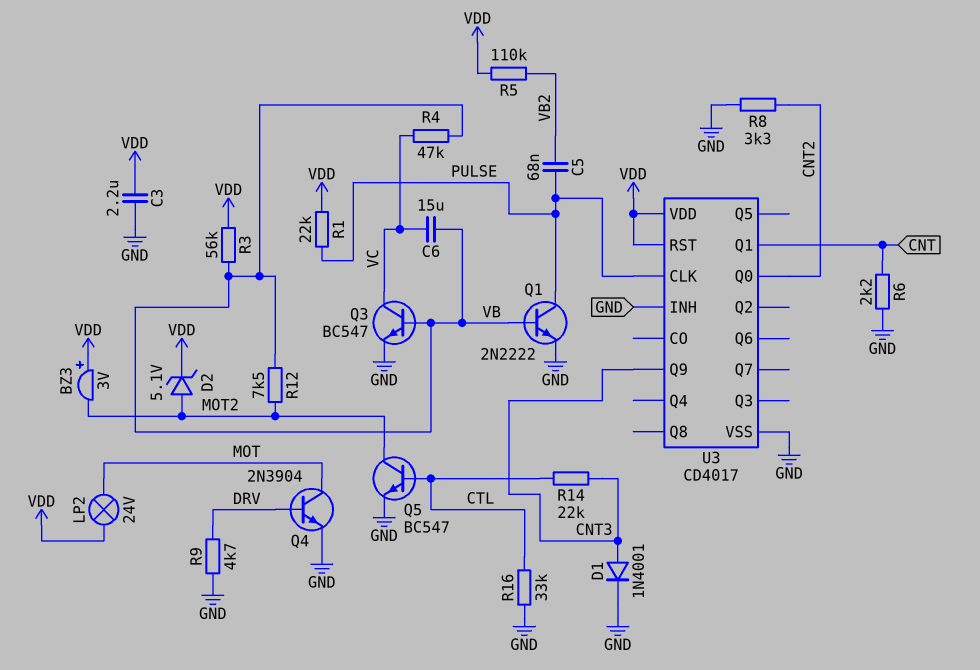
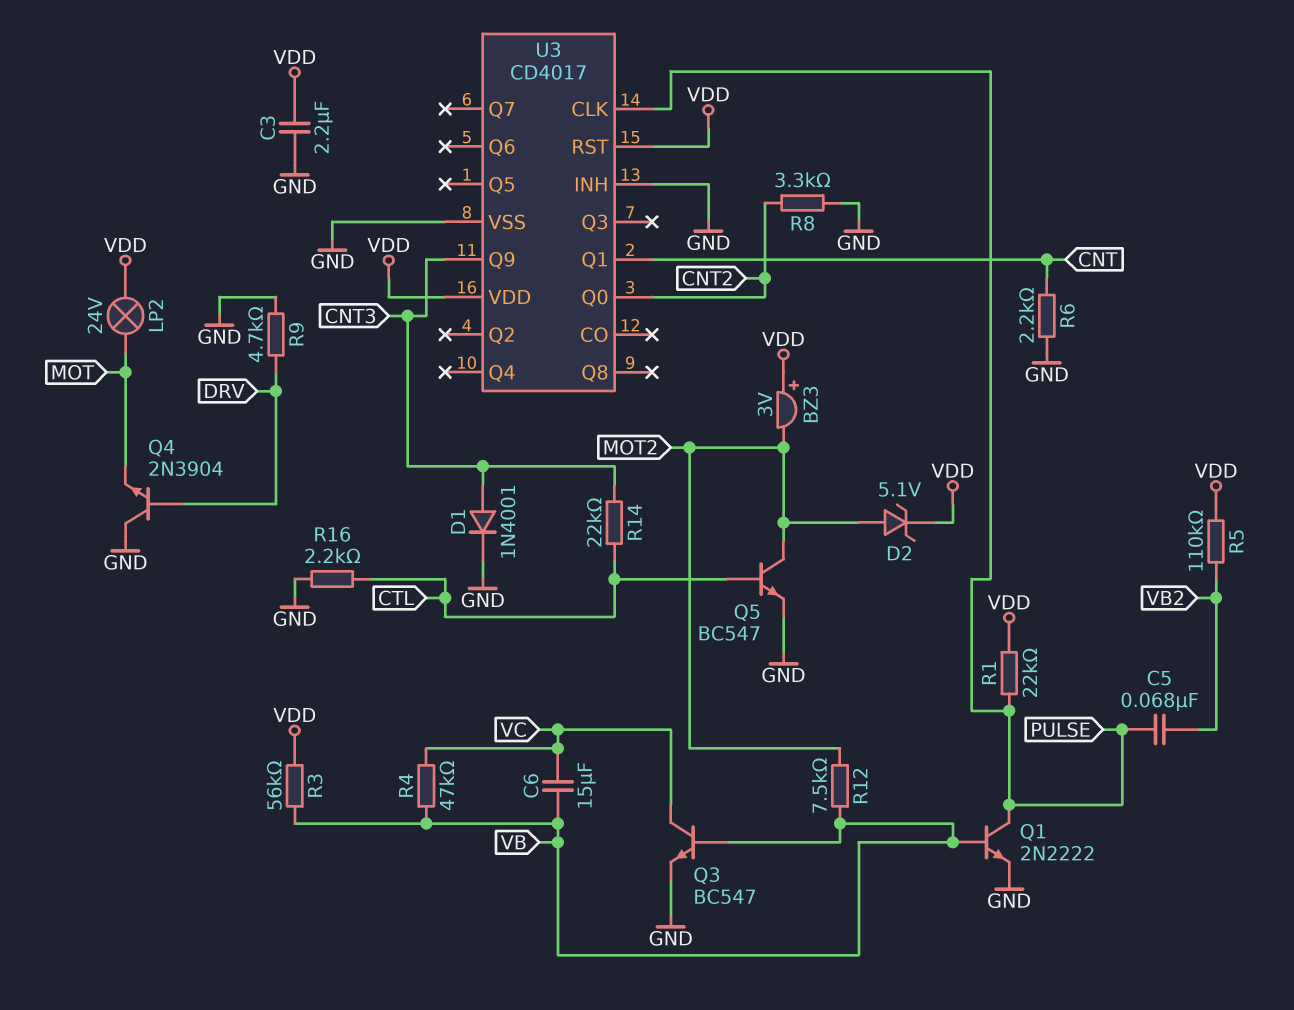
Q4: NPN 2N3904 (B DRV, C MOT, E GND) -> NPN 2N3904 (B DRV, C GND, E MOT)
R16: 33k (CTL, GND) -> 2.2k (CTL, GND)

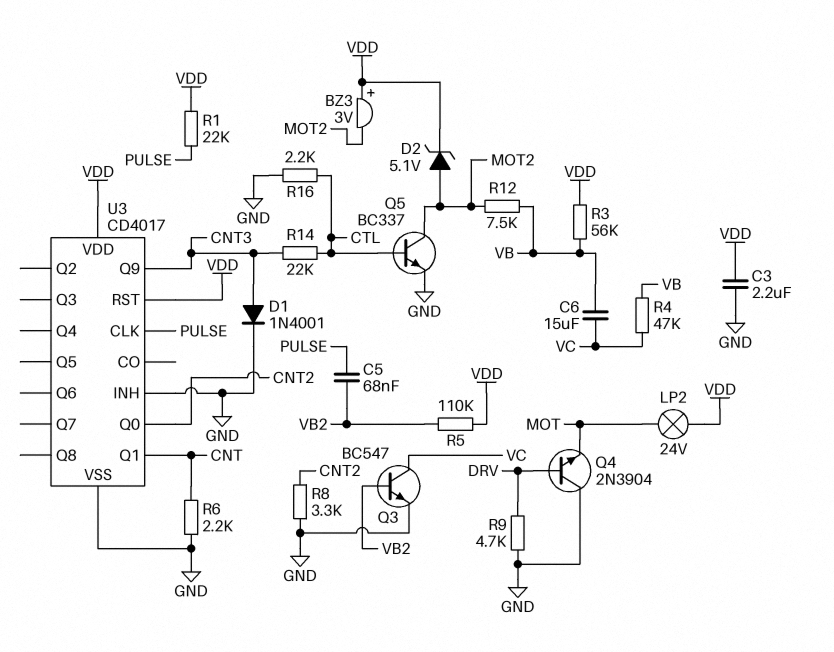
Q1: NPN 2N2222 (B VB, C PULSE, E GND) -> none
Q3: NPN BC547 (B VB, C VC, E GND) -> NPN BC547 (B VB2, C VC, E GND)
Q5: NPN BC547 (B CTL, C MOT2, E GND) -> NPN BC337 (B CTL, C MOT2, E GND)

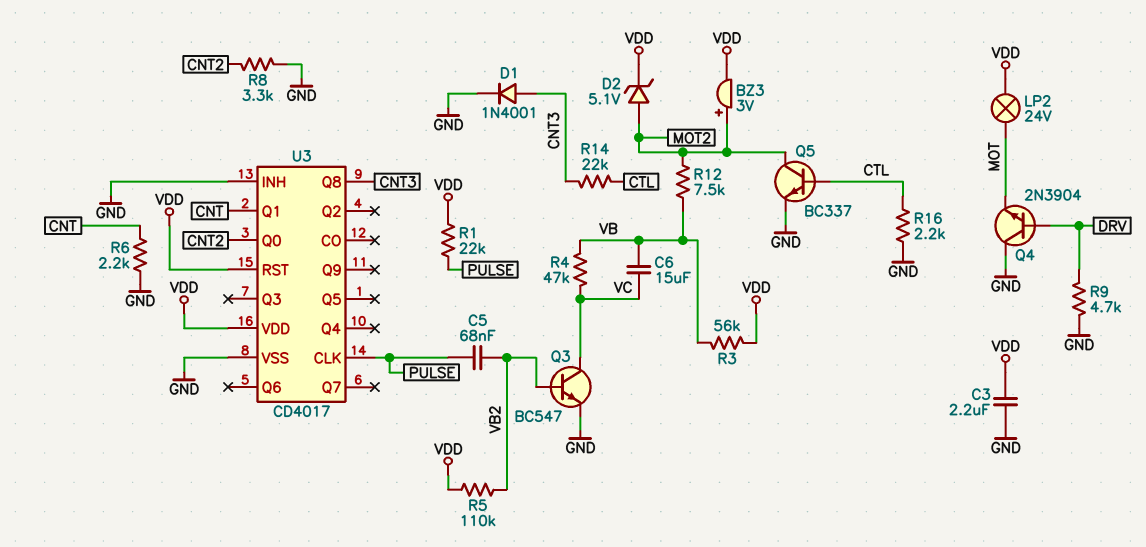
BZ3: buzzer 3V (plus VDD, minus MOT2) -> buzzer 3V (plus MOT2, minus VDD)
U3 pin Q8: none -> CNT3
U3 pin Q9: CNT3 -> none

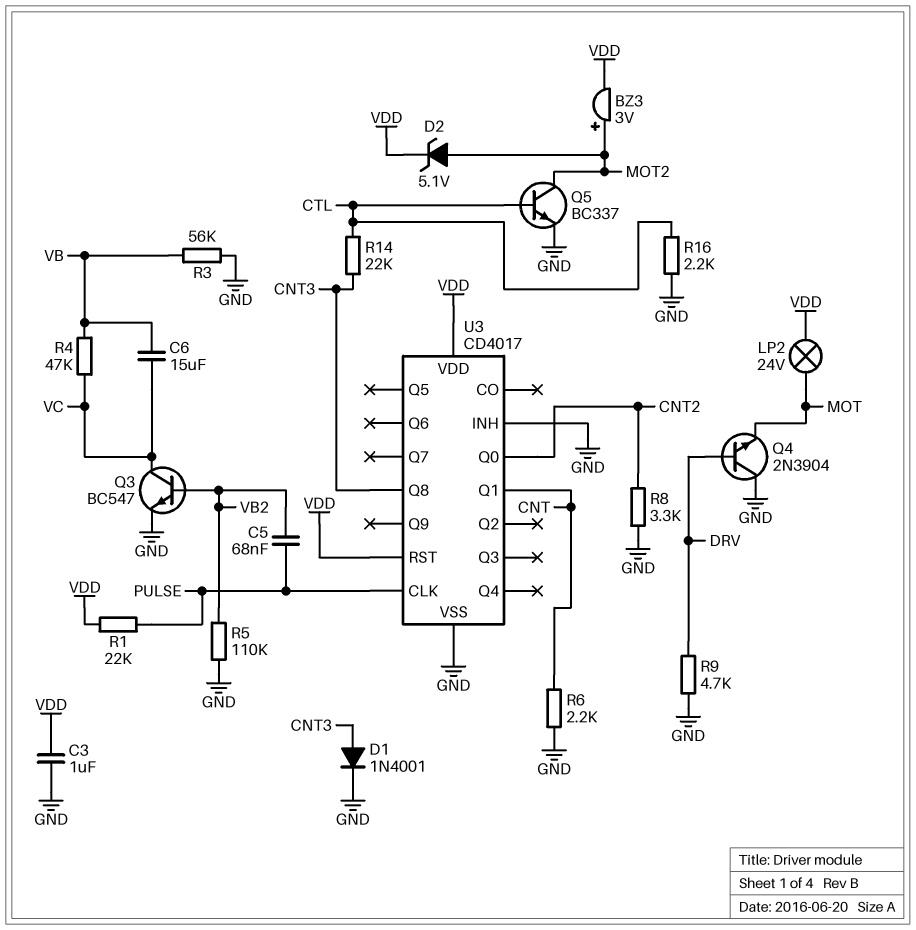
C3: 2.2uF (GND, VDD) -> 1uF (GND, VDD)
R3: 56k (VB, VDD) -> 56k (GND, VB)
R5: 110k (VB2, VDD) -> 110k (GND, VB2)
R12: 7.5k (MOT2, VB) -> none

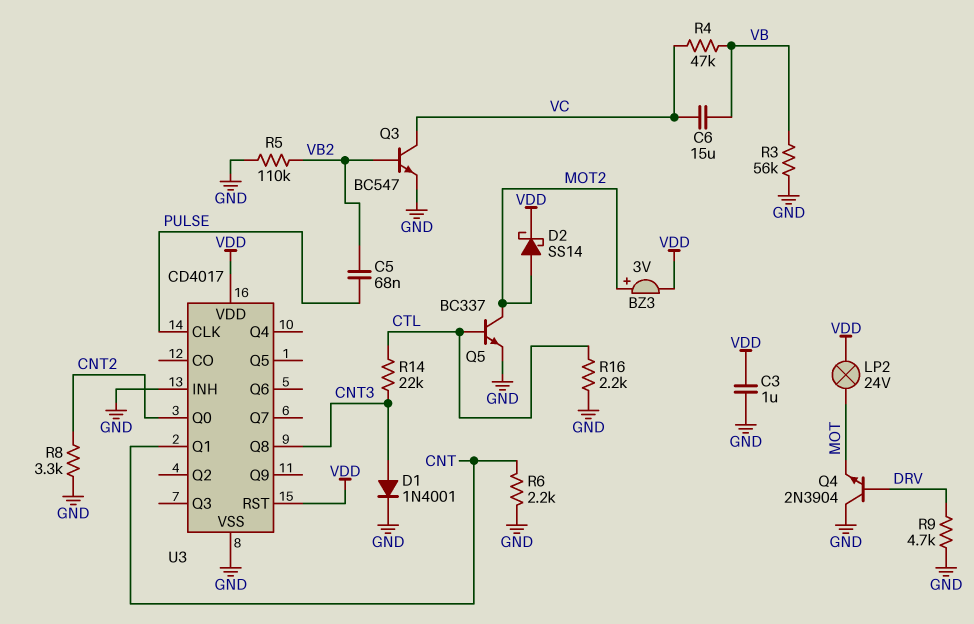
D2: zener 5.1V (A MOT2, K VDD) -> schottky SS14 (A MOT2, K VDD)
R1: 22k (PULSE, VDD) -> none

